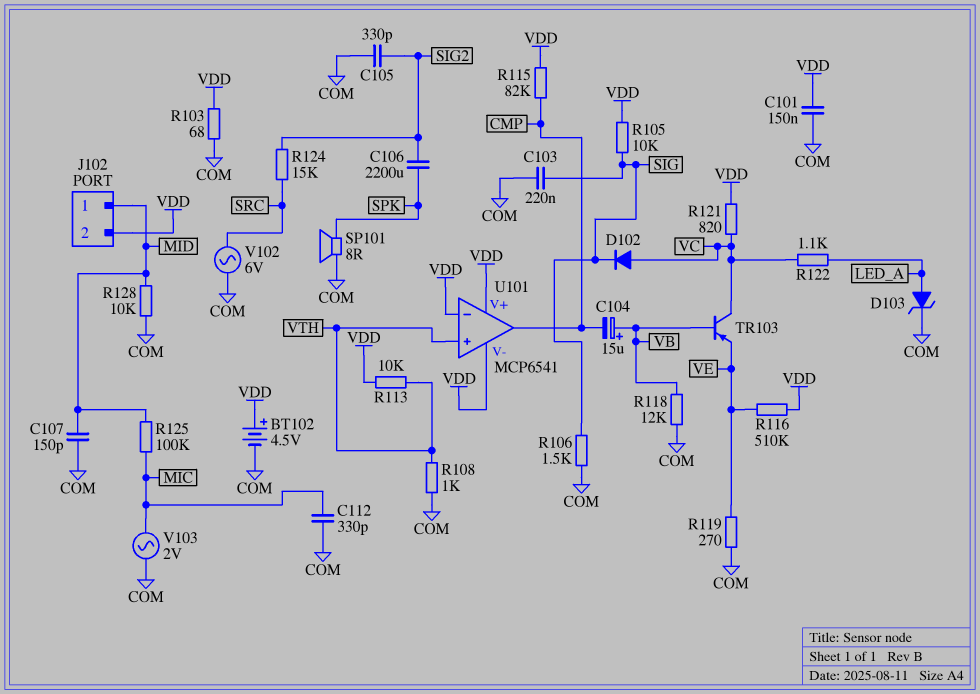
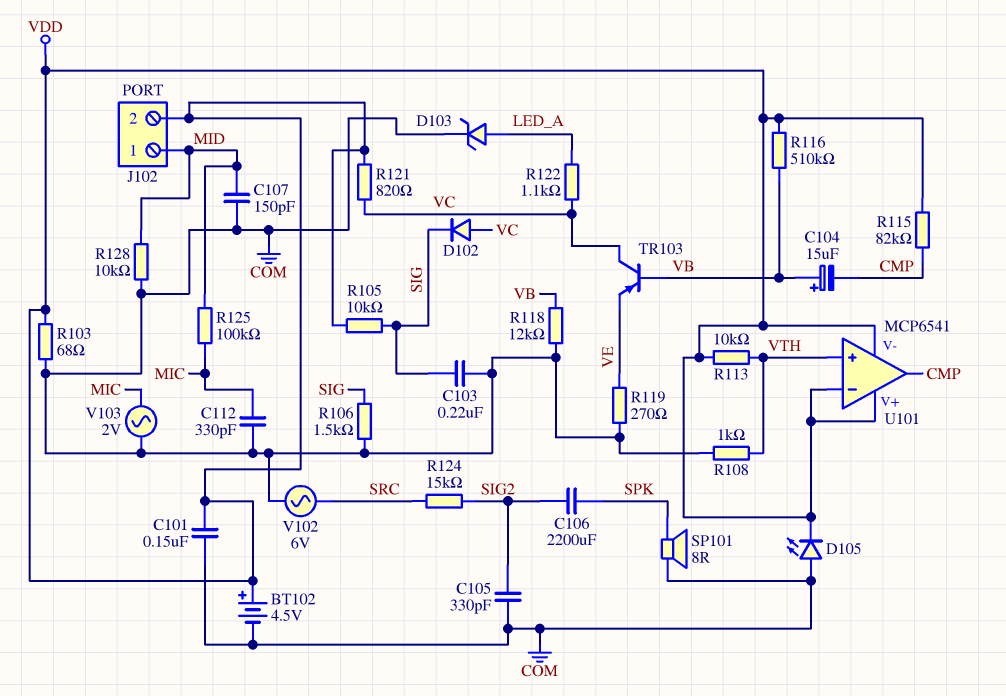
D105: none -> LED (A COM, K VDD)
R116: 510k (VDD, VE) -> 510k (VB, VDD)

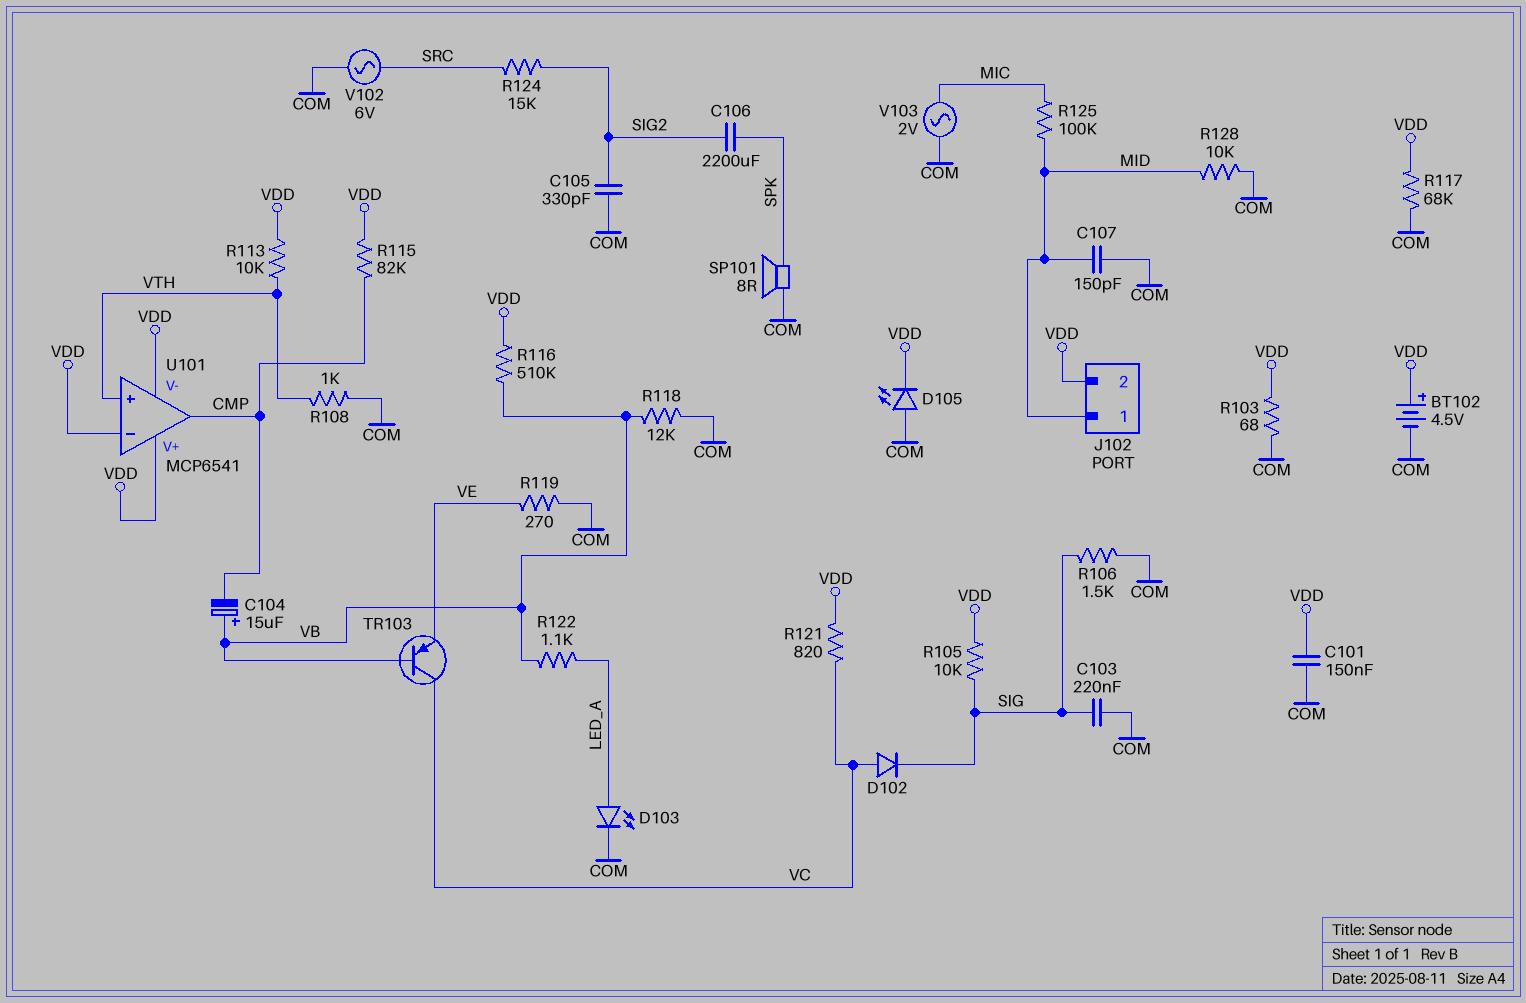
C112: 330pF (COM, MIC) -> none
D103: zener (A LED_A, K COM) -> LED (A LED_A, K COM)
R117: none -> 68k (COM, VDD)
R122: 1.1k (LED_A, VC) -> 1.1k (LED_A, VB)

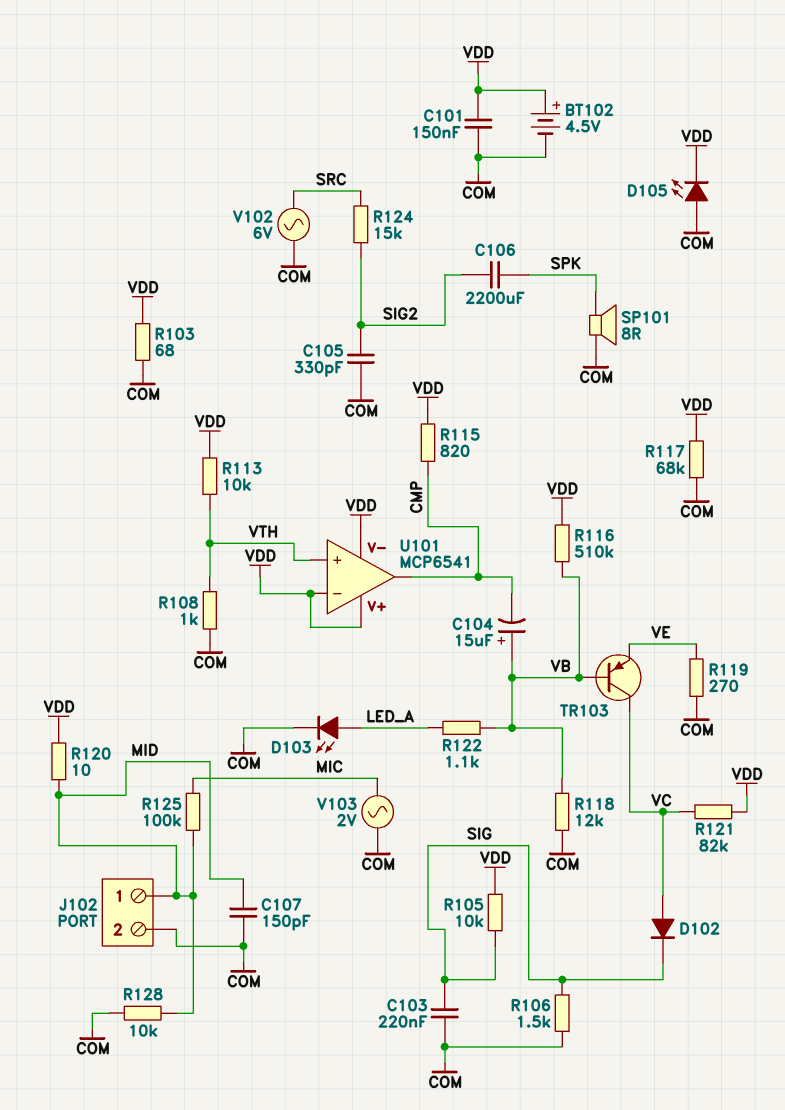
J102 pin 2: VDD -> COM
R115: 82k (CMP, VDD) -> 820 (CMP, VDD)
R120: none -> 10 (MID, VDD)
R121: 820 (VC, VDD) -> 82k (VC, VDD)

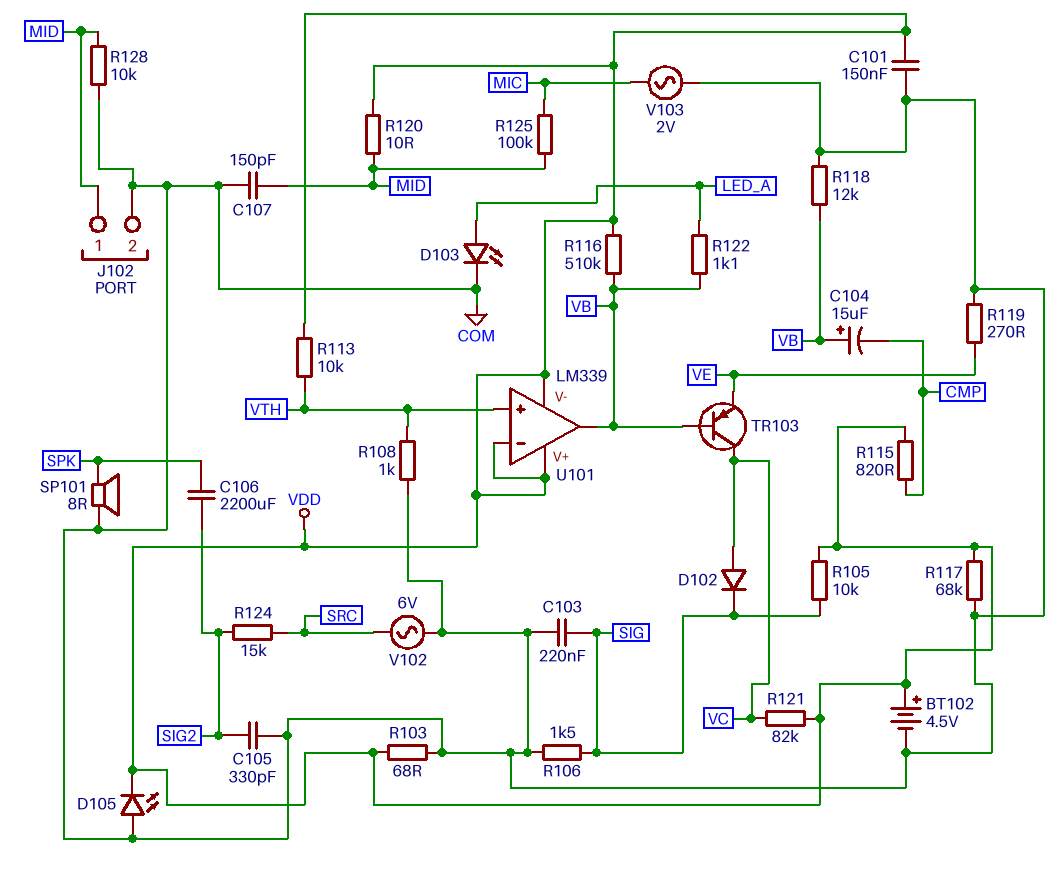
U101: MCP6541 -> LM339
U101 pin out: CMP -> VB

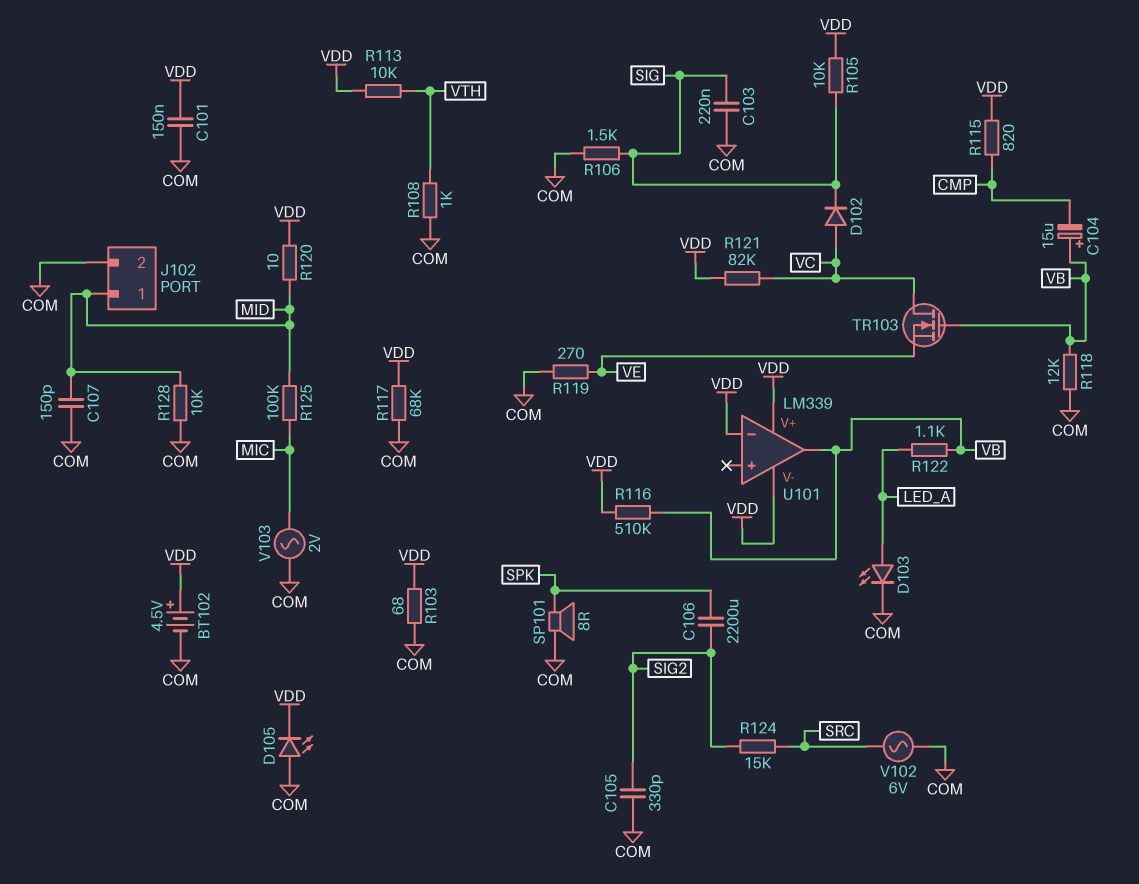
TR103: PNP (B VB, C VC, E VE) -> NMOS (G VB, D VC, S VE)
U101 pin in+: VTH -> none

